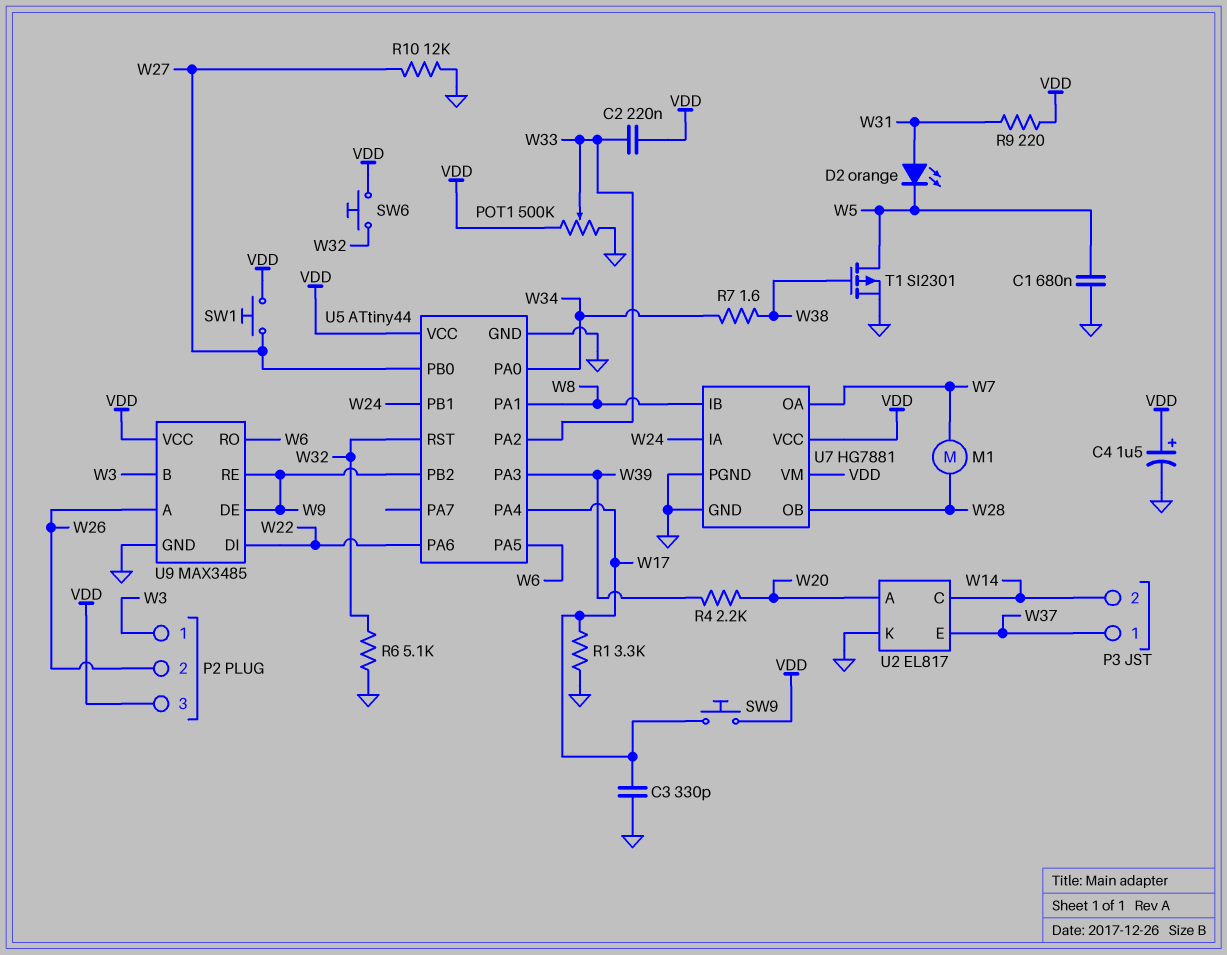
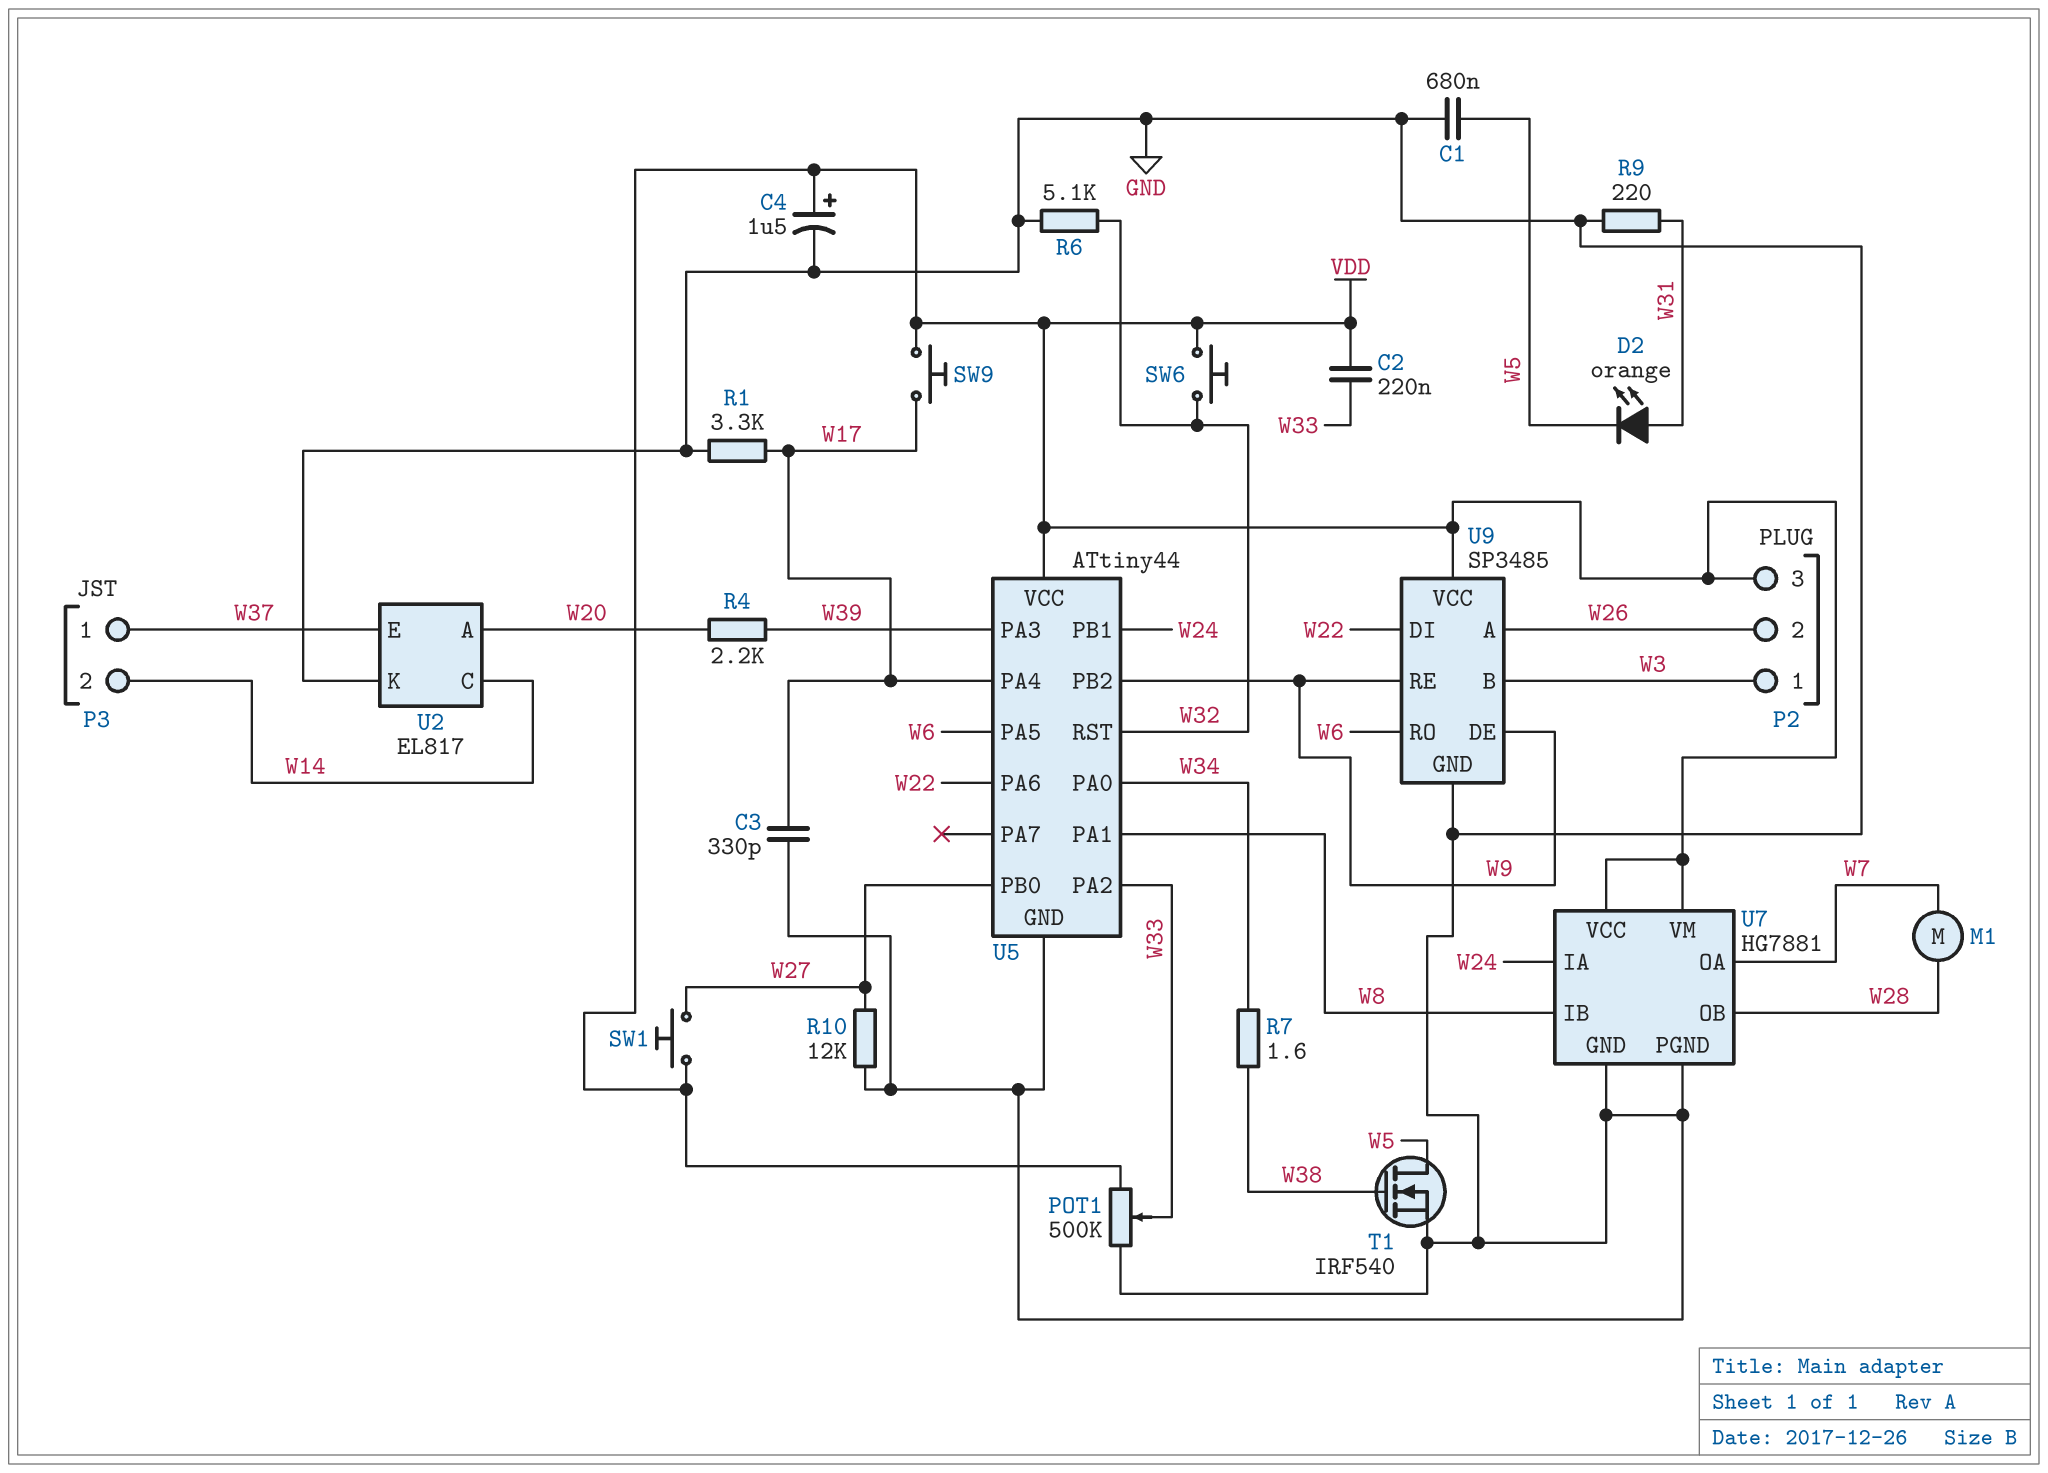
R9: 220 (VDD, W31) -> 220 (GND, W31)
T1: PMOS SI2301 (G W38, D W5, S GND) -> NMOS IRF540 (G W38, D W5, S GND)
U9: MAX3485 -> SP3485

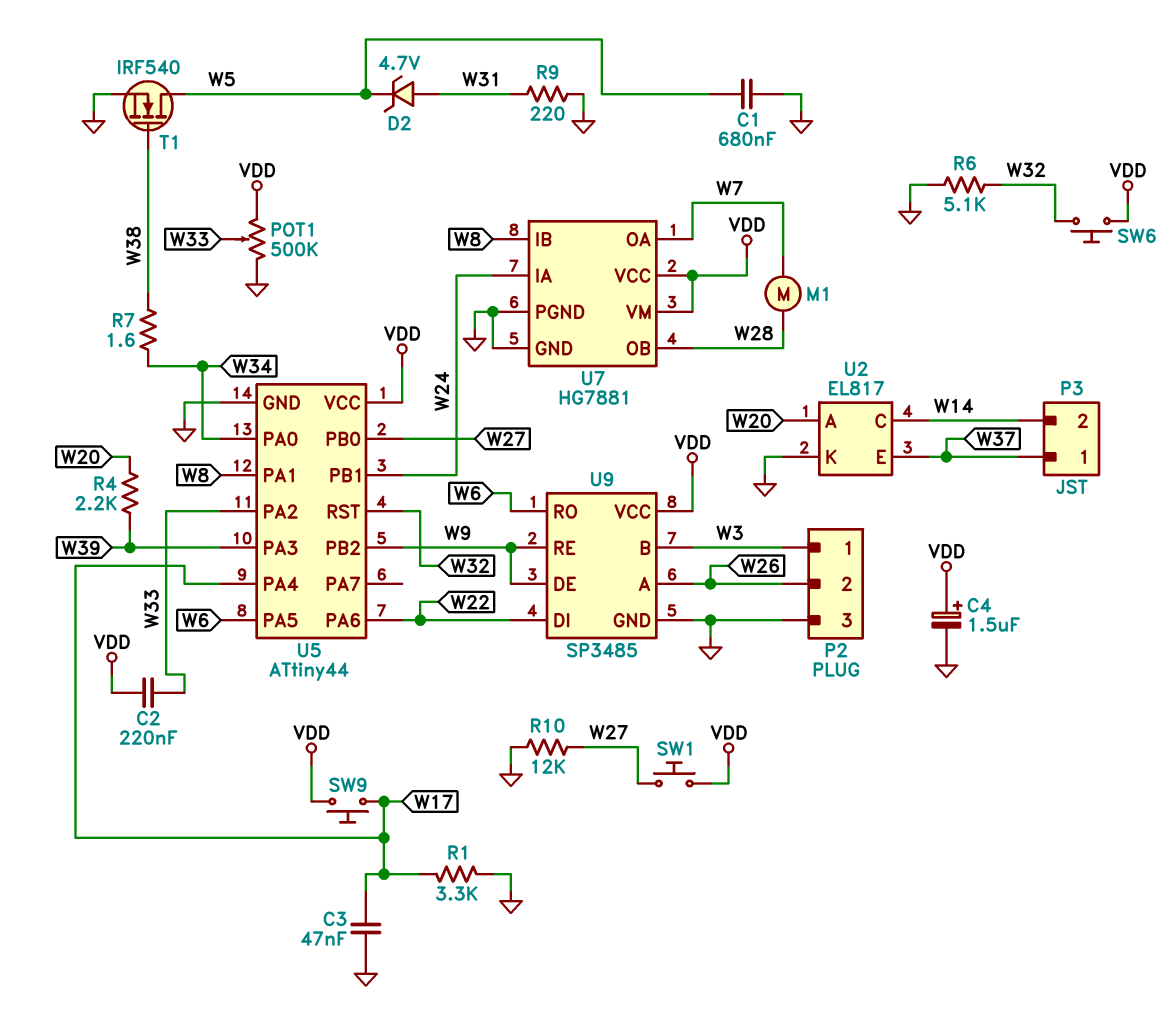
C3: 330pF (GND, W17) -> 47nF (GND, W17)
D2: LED orange (A W31, K W5) -> zener 4.7V (A W31, K W5)
P2 pin 3: VDD -> GND

